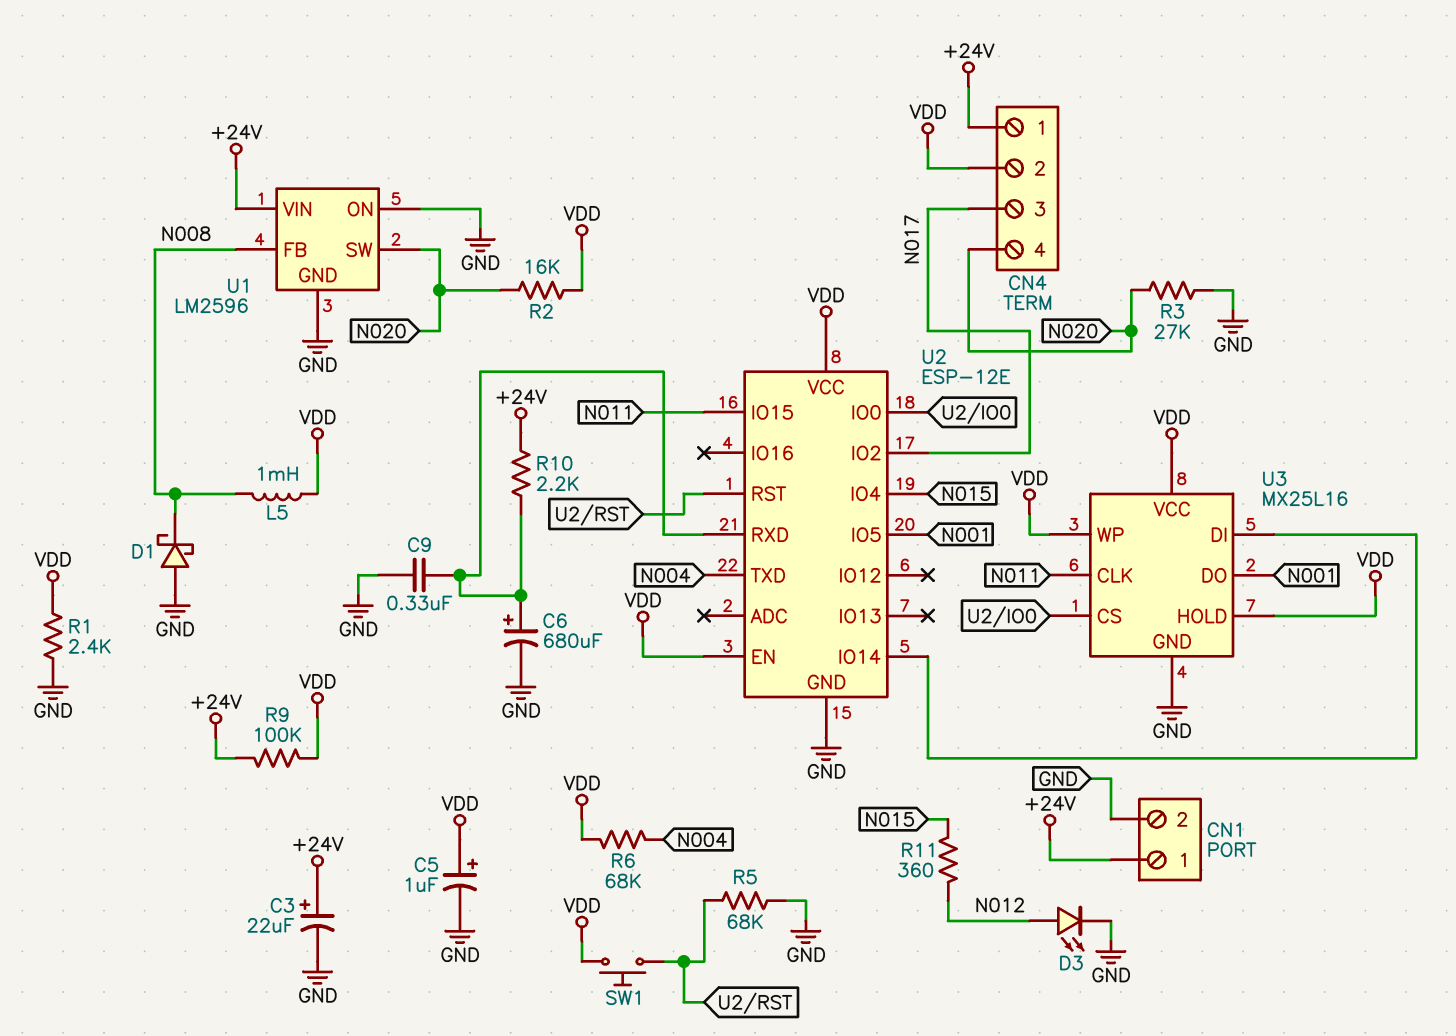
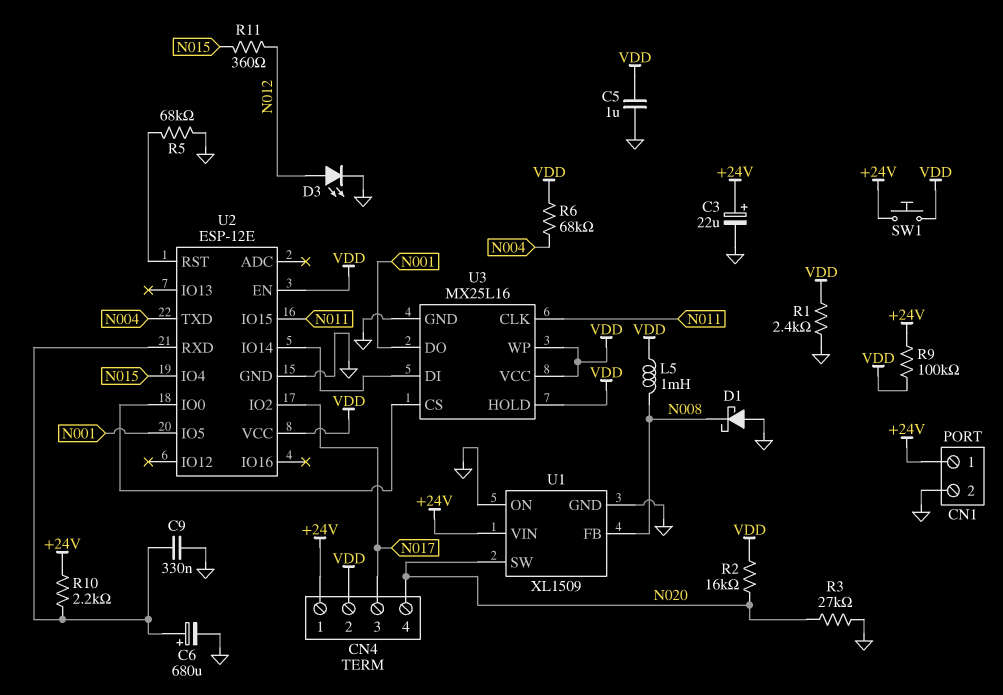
C5: 1uF (plus VDD, minus GND) -> 1uF (GND, VDD)
SW1: button (U2/RST, VDD) -> button (+24V, VDD)
U1: LM2596 -> XL1509

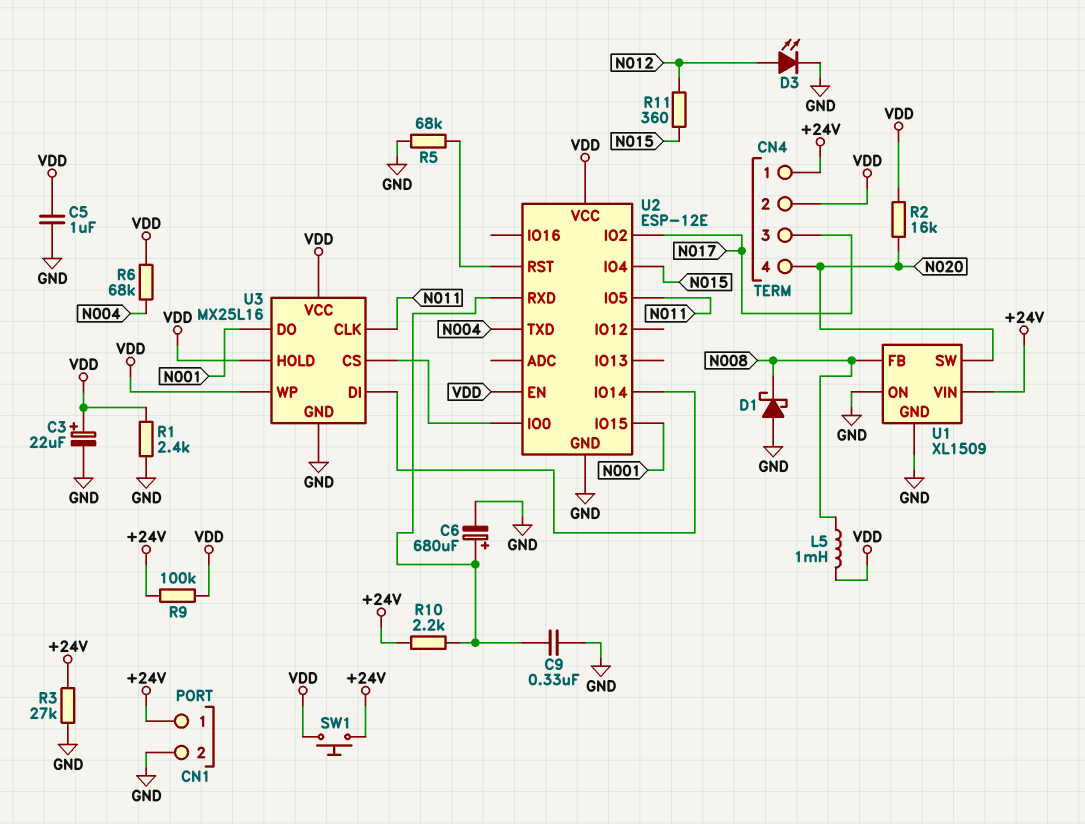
C3: 22uF (plus +24V, minus GND) -> 22uF (plus VDD, minus GND)
R3: 27k (GND, N020) -> 27k (+24V, GND)
U2 pin IO5: N001 -> N011
U2 pin IO15: N011 -> N001

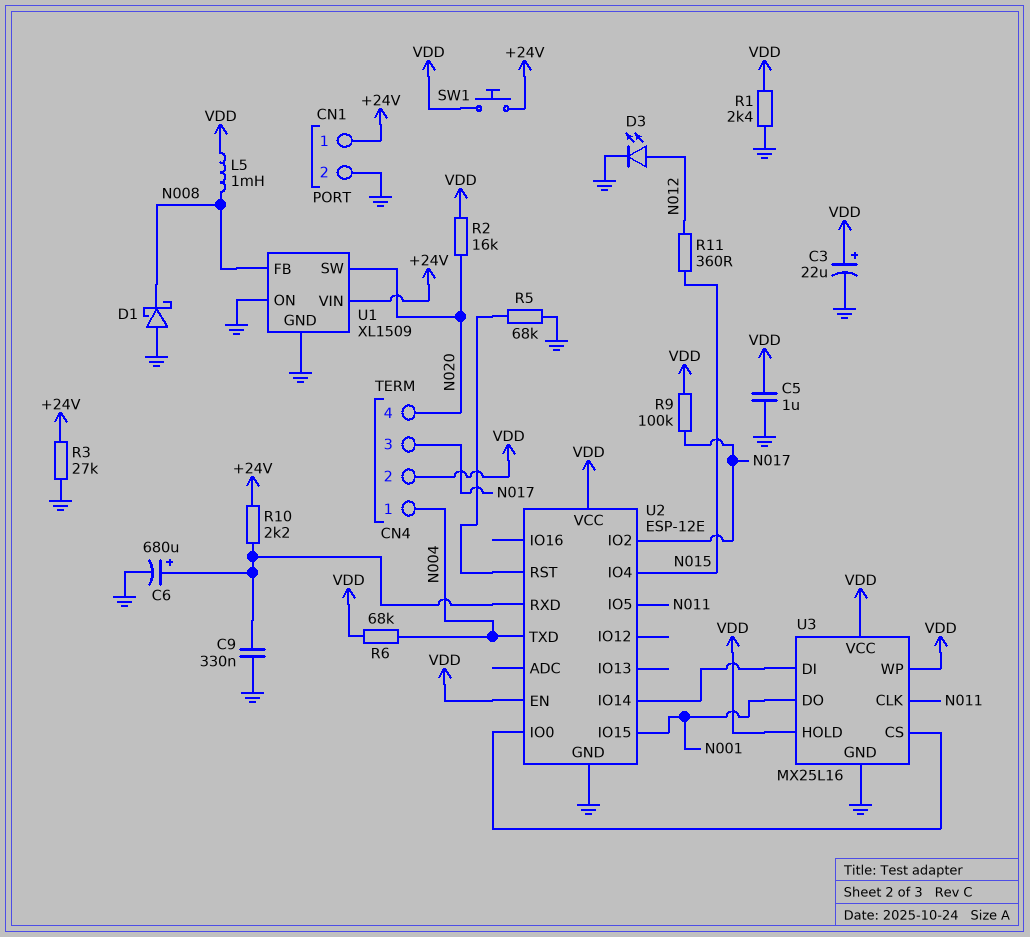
CN4 pin 1: +24V -> N004
R9: 100k (+24V, VDD) -> 100k (N017, VDD)

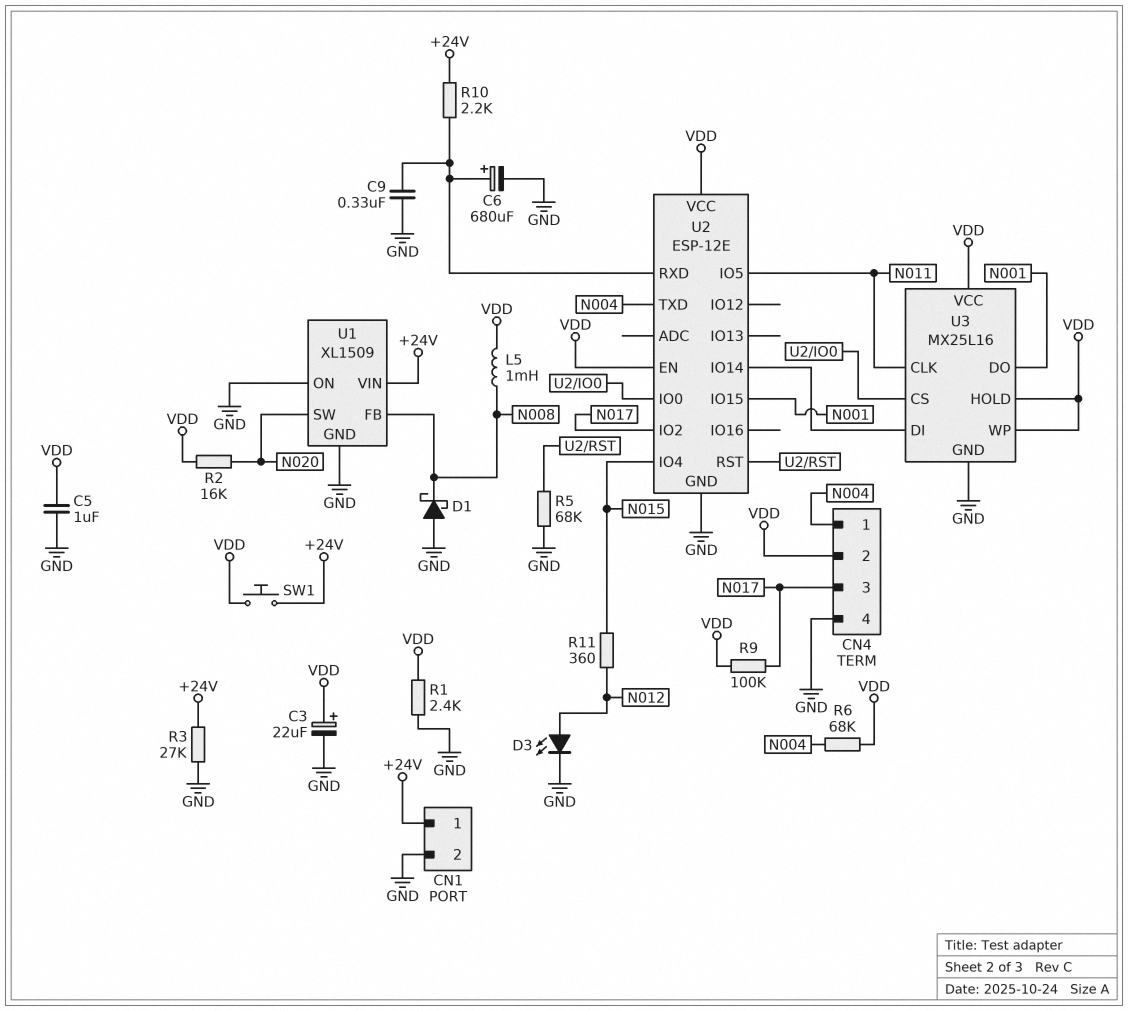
CN4 pin 4: N020 -> GND

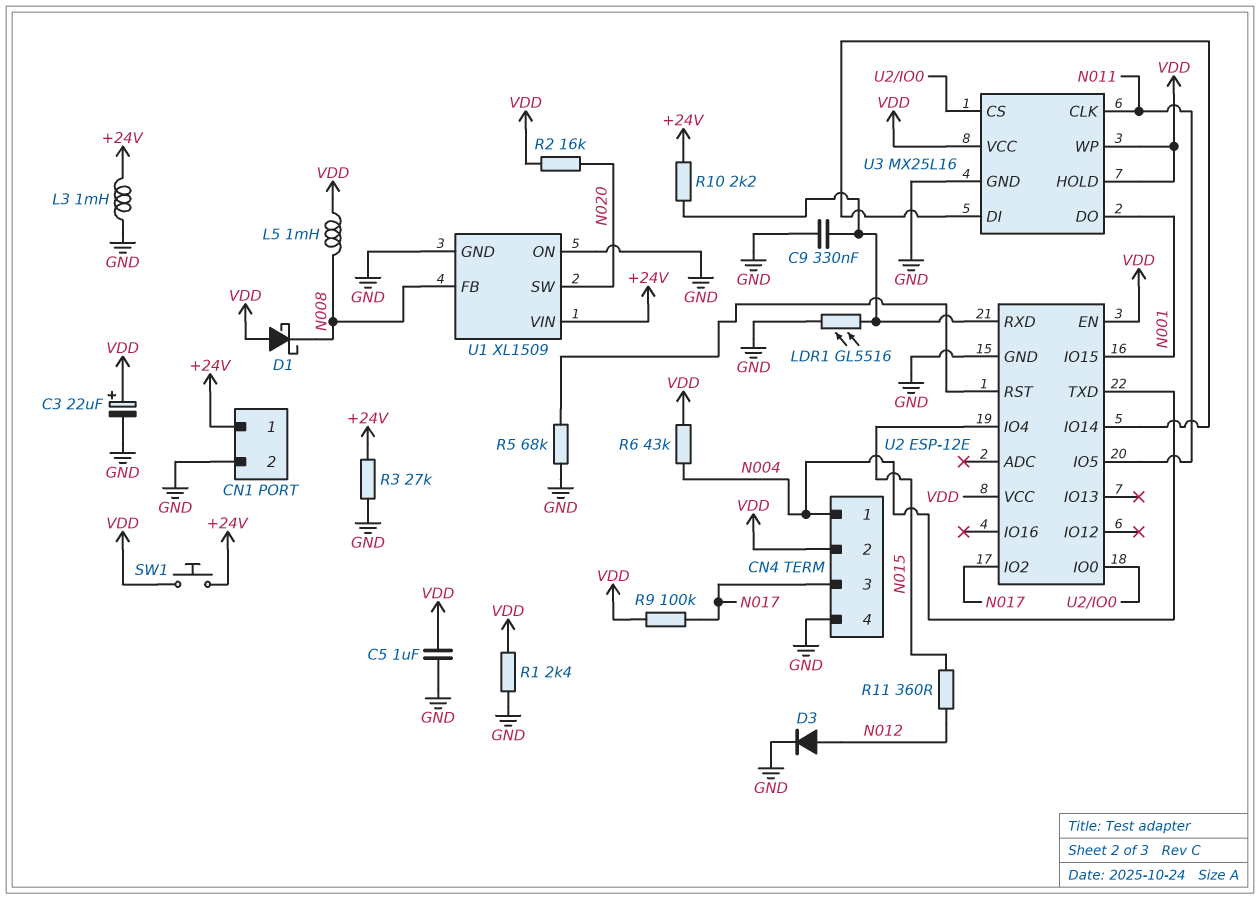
C6: 680uF (plus U2/RXD, minus GND) -> none
D1: schottky (A GND, K N008) -> schottky (A VDD, K N008)
D3: LED (A N012, K GND) -> diode (A N012, K GND)
L3: none -> 1mH (+24V, GND)
LDR1: none -> GL5516 (GND, U2/RXD)
R6: 68k (N004, VDD) -> 43k (N004, VDD)

